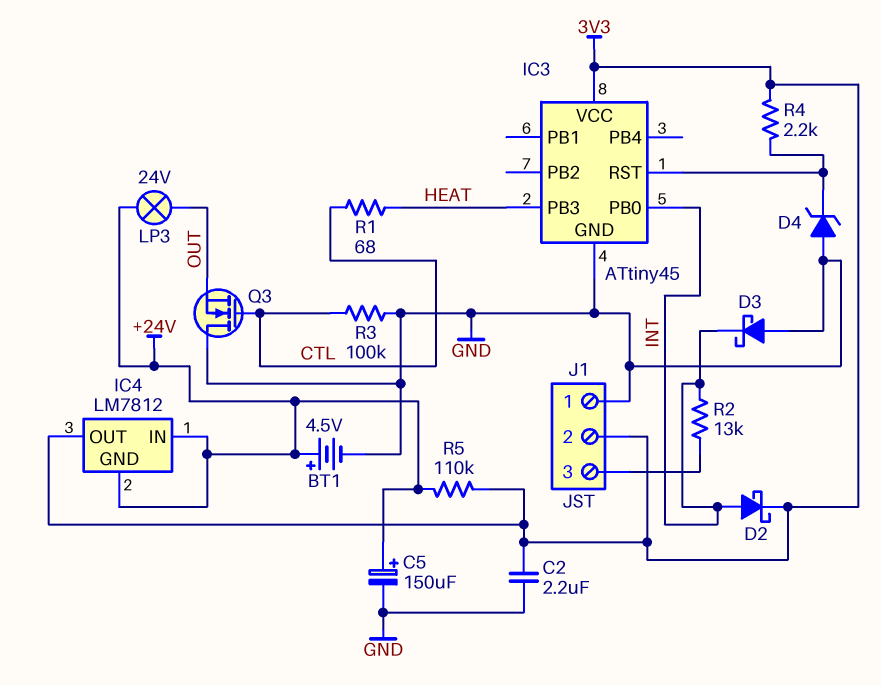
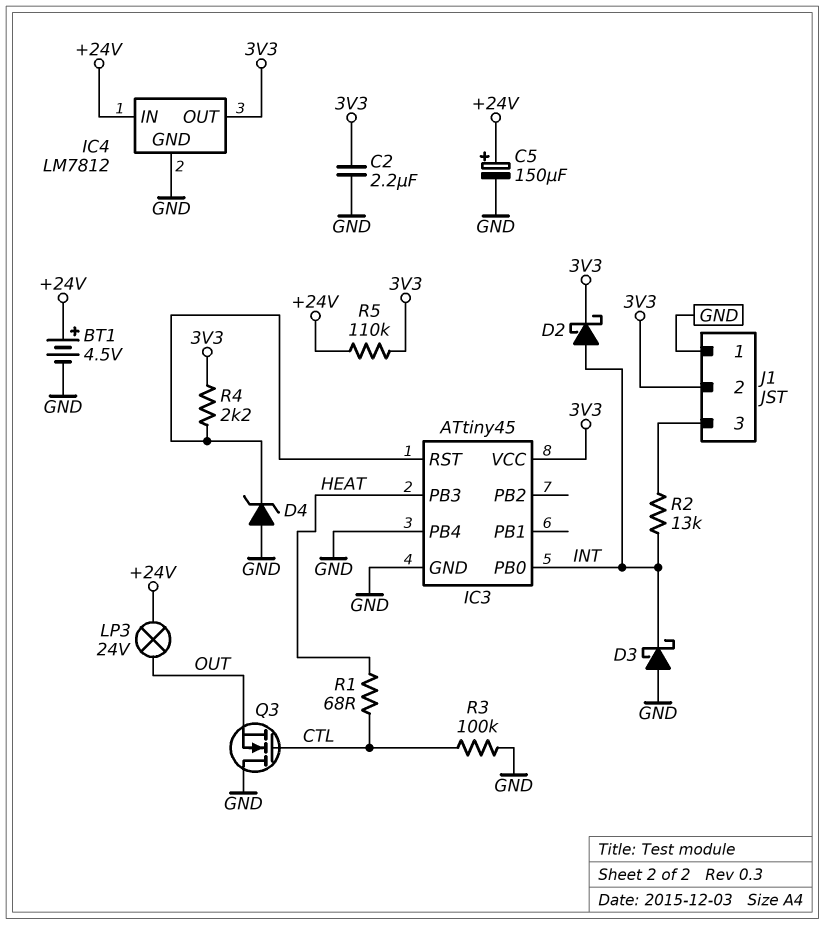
IC3 pin PB4: none -> GND
IC4 pin GND: +24V -> GND

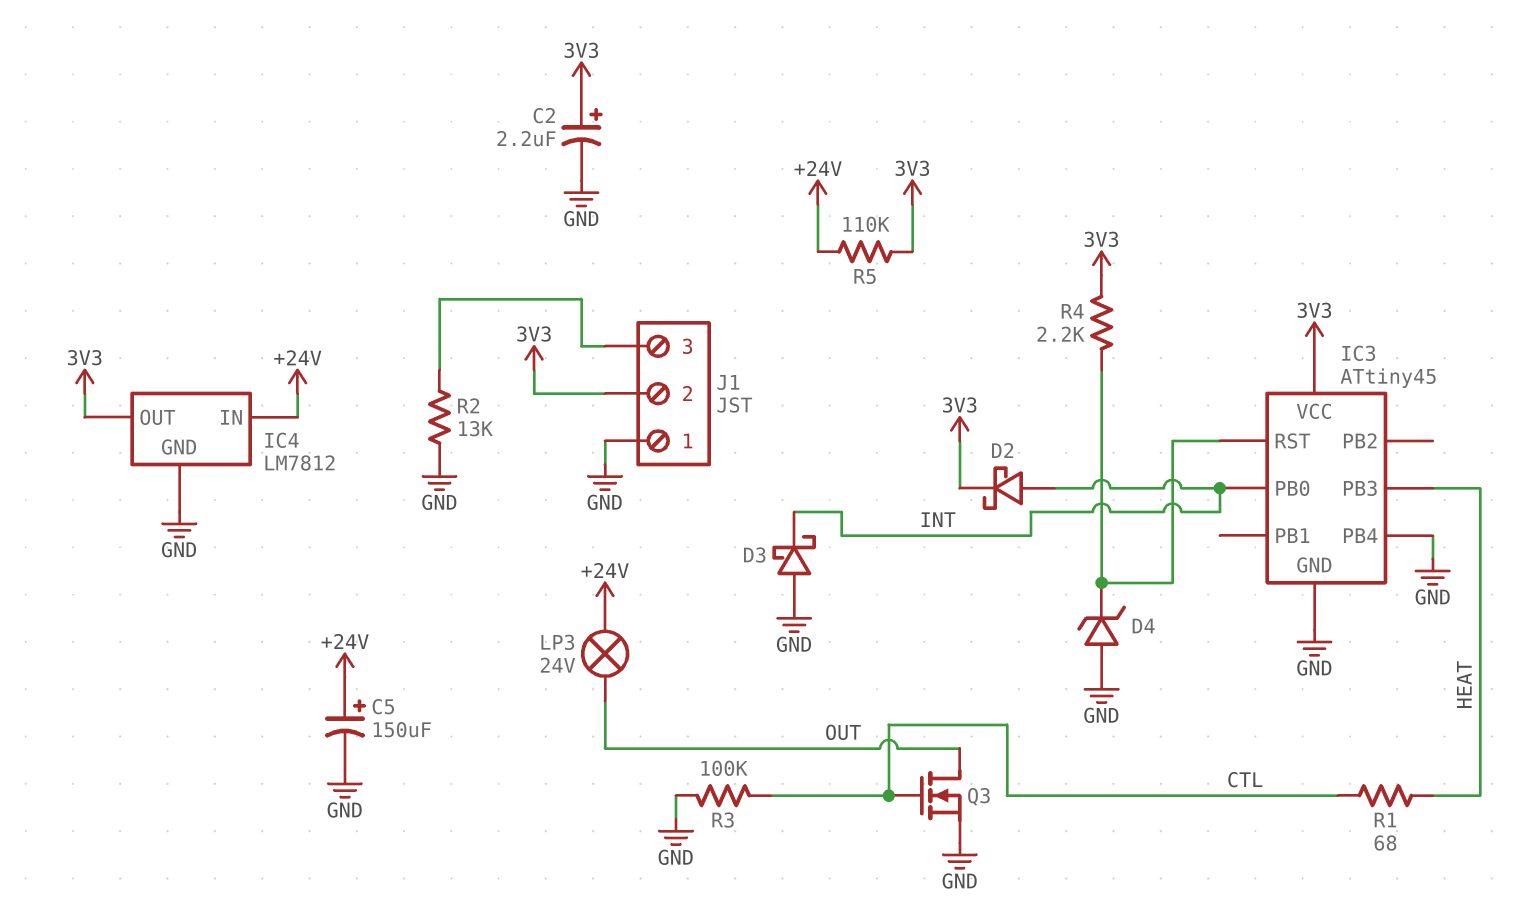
BT1: 4.5V (plus +24V, minus GND) -> none
C2: 2.2uF (3V3, GND) -> 2.2uF (plus 3V3, minus GND)
Q3: NMOS (G CTL, D GND, S OUT) -> NMOS (G CTL, D OUT, S GND)
R2: 13k (INT, J1/3) -> 13k (GND, J1/3)

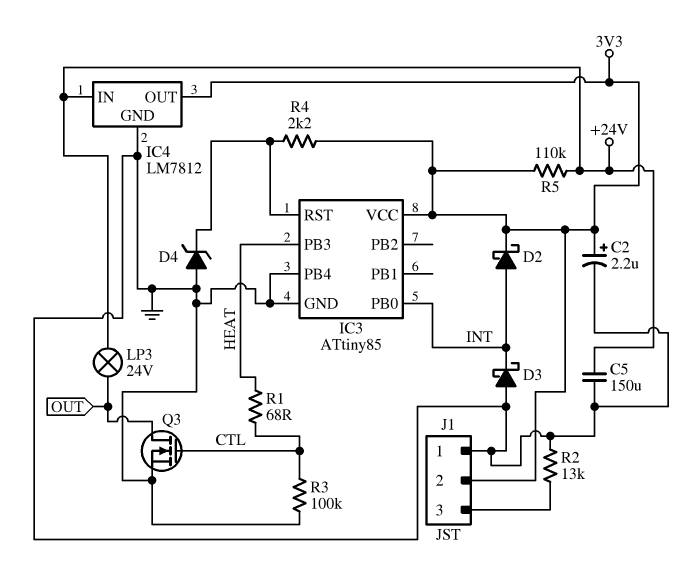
C5: 150uF (plus +24V, minus GND) -> 150uF (+24V, GND)
IC3: ATtiny45 -> ATtiny85

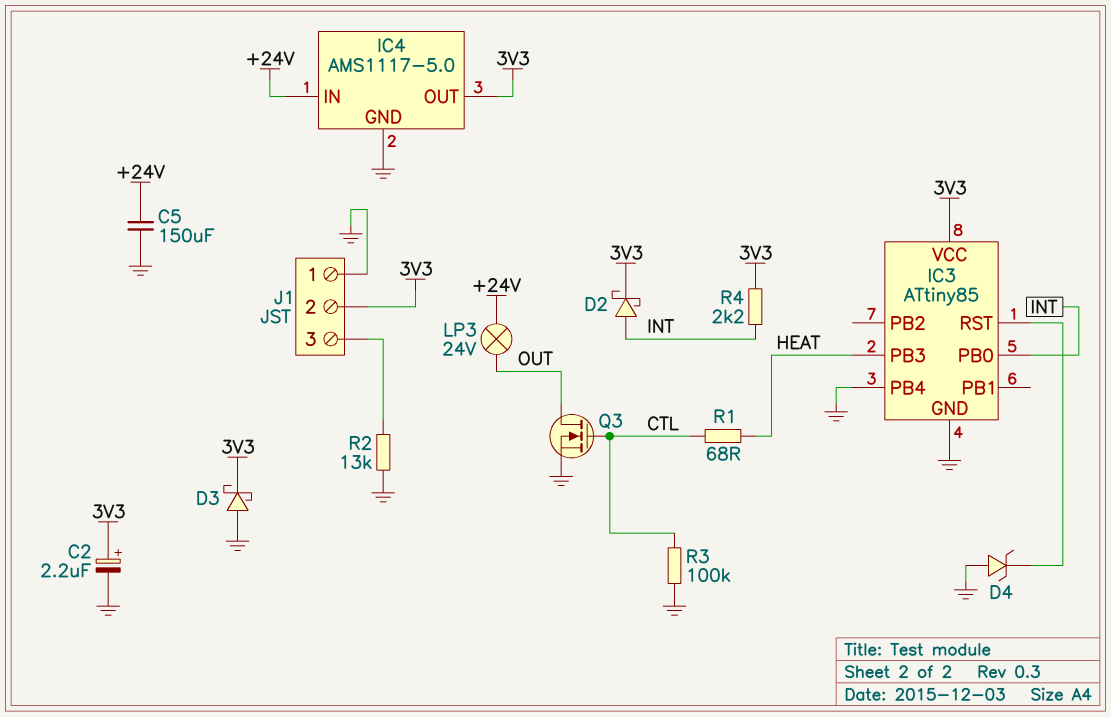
D3: schottky (A GND, K INT) -> schottky (A GND, K 3V3)
IC4: LM7812 -> AMS1117-5.0
R4: 2.2k (3V3, IC3/RST) -> 2.2k (3V3, INT)
R5: 110k (+24V, 3V3) -> none

